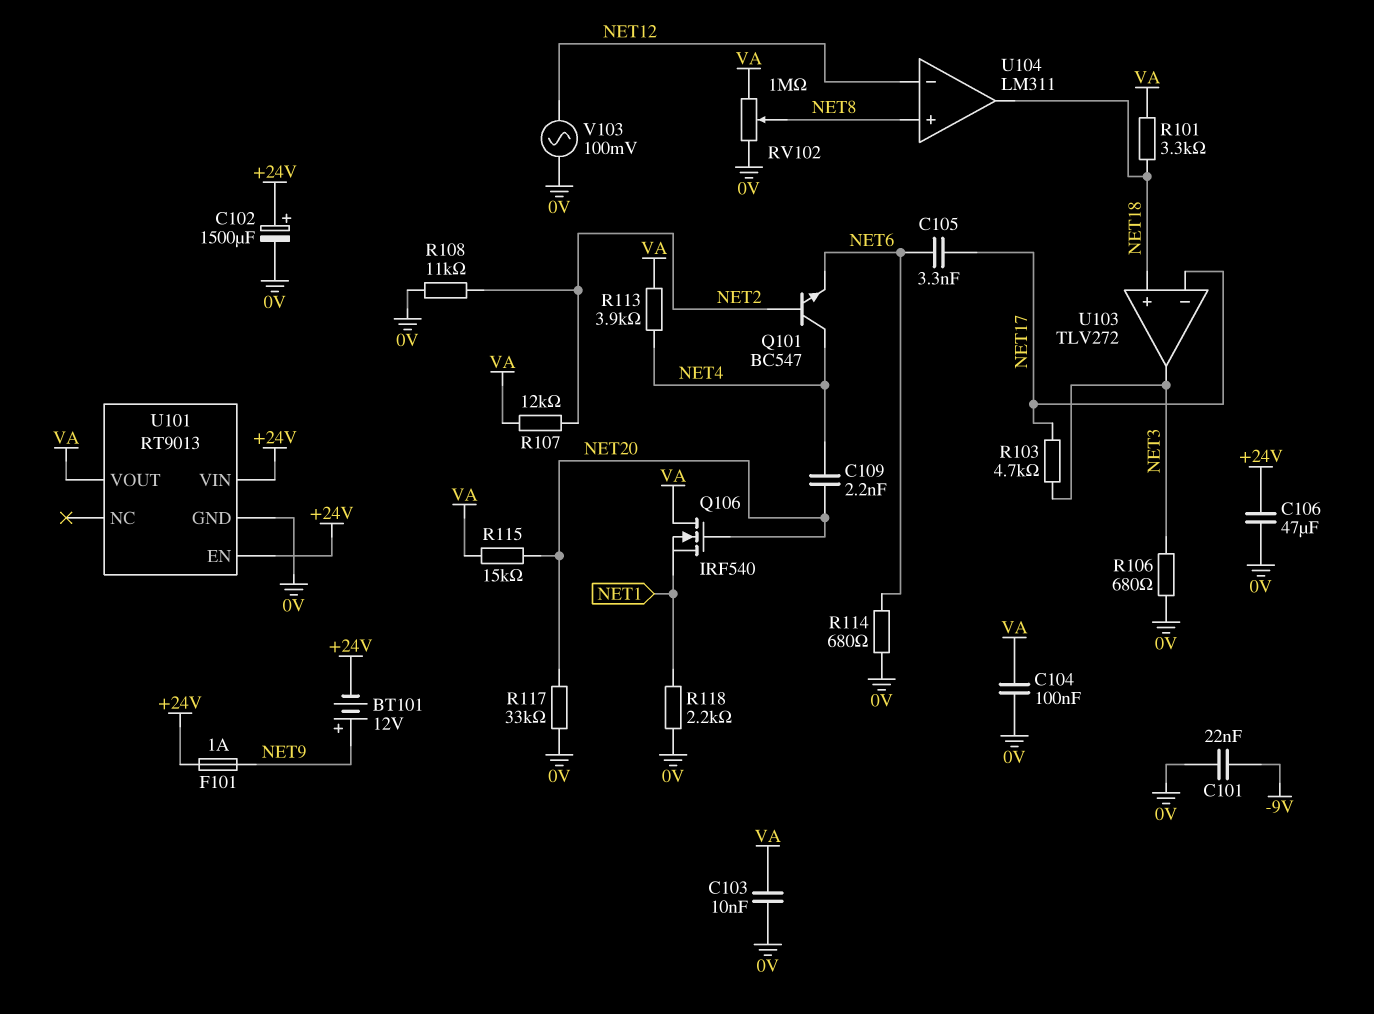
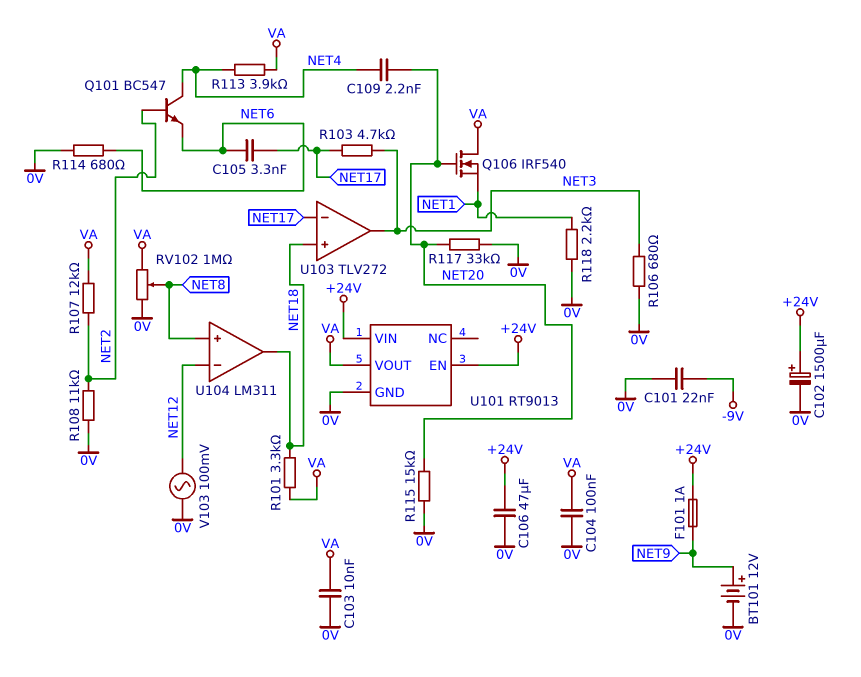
BT101: 12V (plus NET9, minus +24V) -> 12V (plus NET9, minus 0V)
R115: 15k (NET20, VA) -> 15k (0V, NET20)

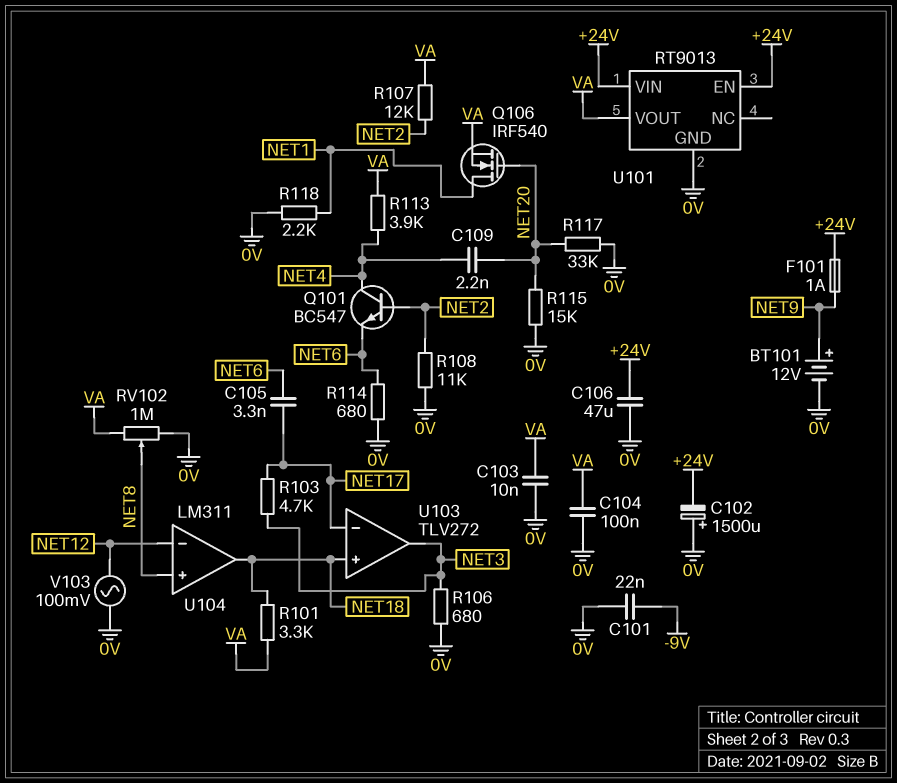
C102: 1500uF (plus +24V, minus 0V) -> 1500uF (plus 0V, minus +24V)
Q106: NMOS IRF540 (G NET20, D VA, S NET1) -> NMOS IRF540 (G NET20, D NET1, S VA)

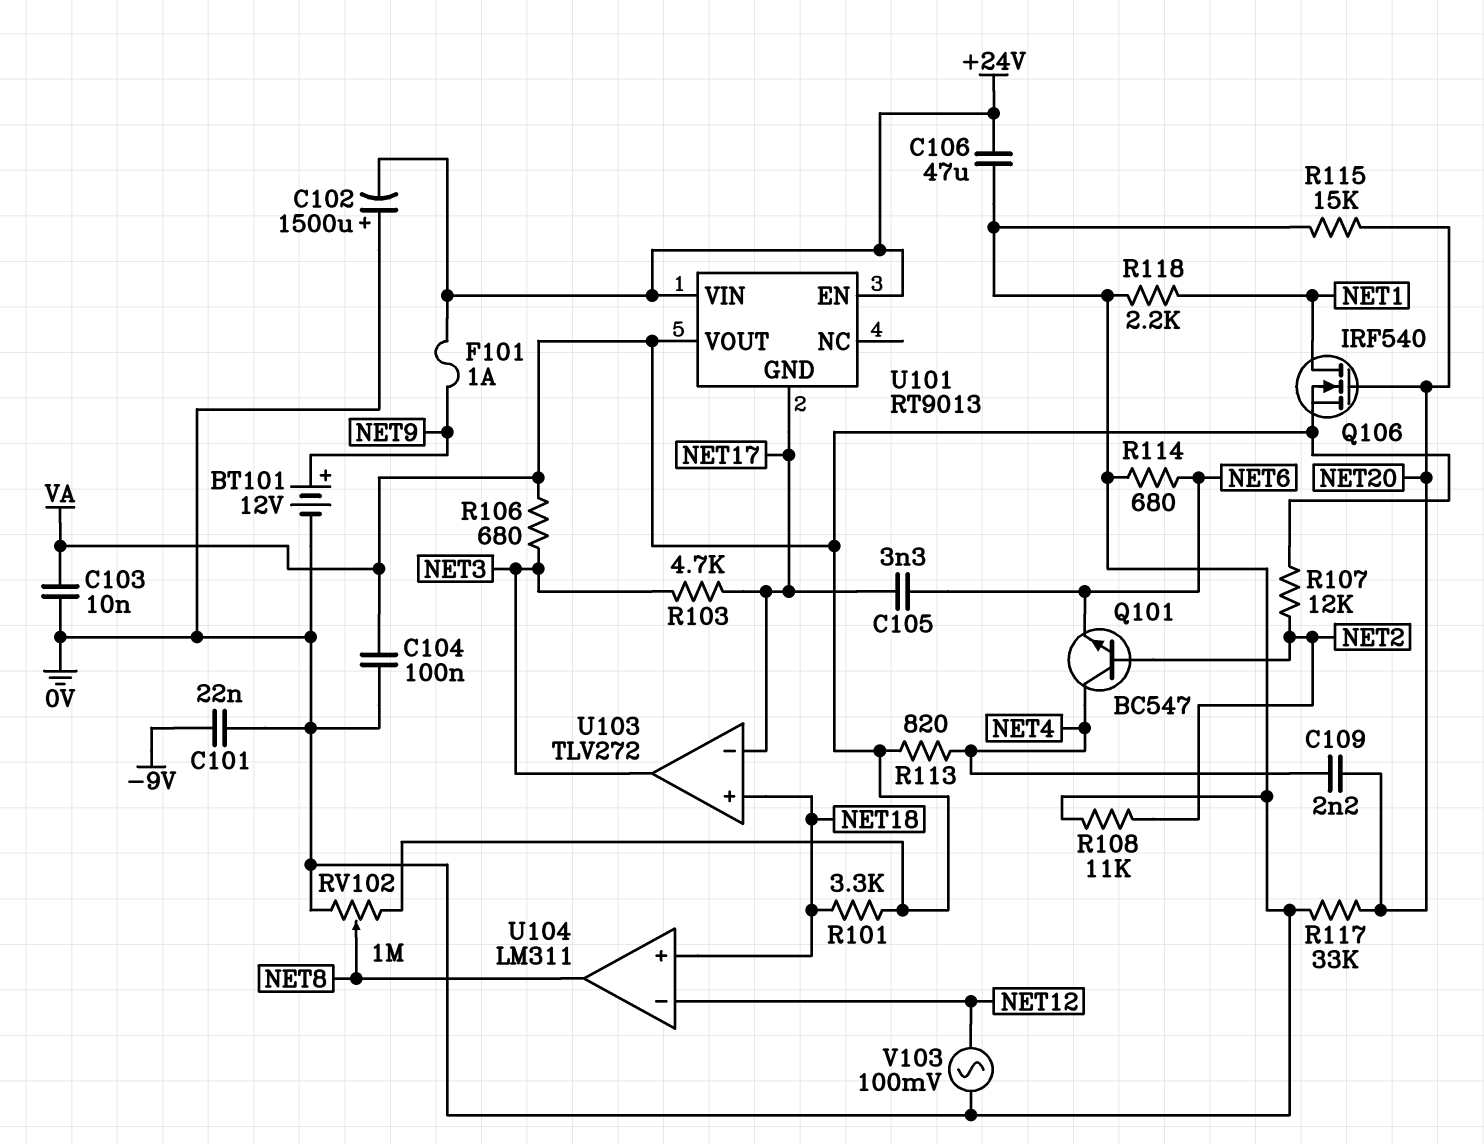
R106: 680 (0V, NET3) -> 680 (NET3, VA)
R113: 3.9k (NET4, VA) -> 820 (NET4, VA)
U101 pin GND: 0V -> NET17
U104 pin in+: NET8 -> NET18
U104 pin out: NET18 -> NET8

